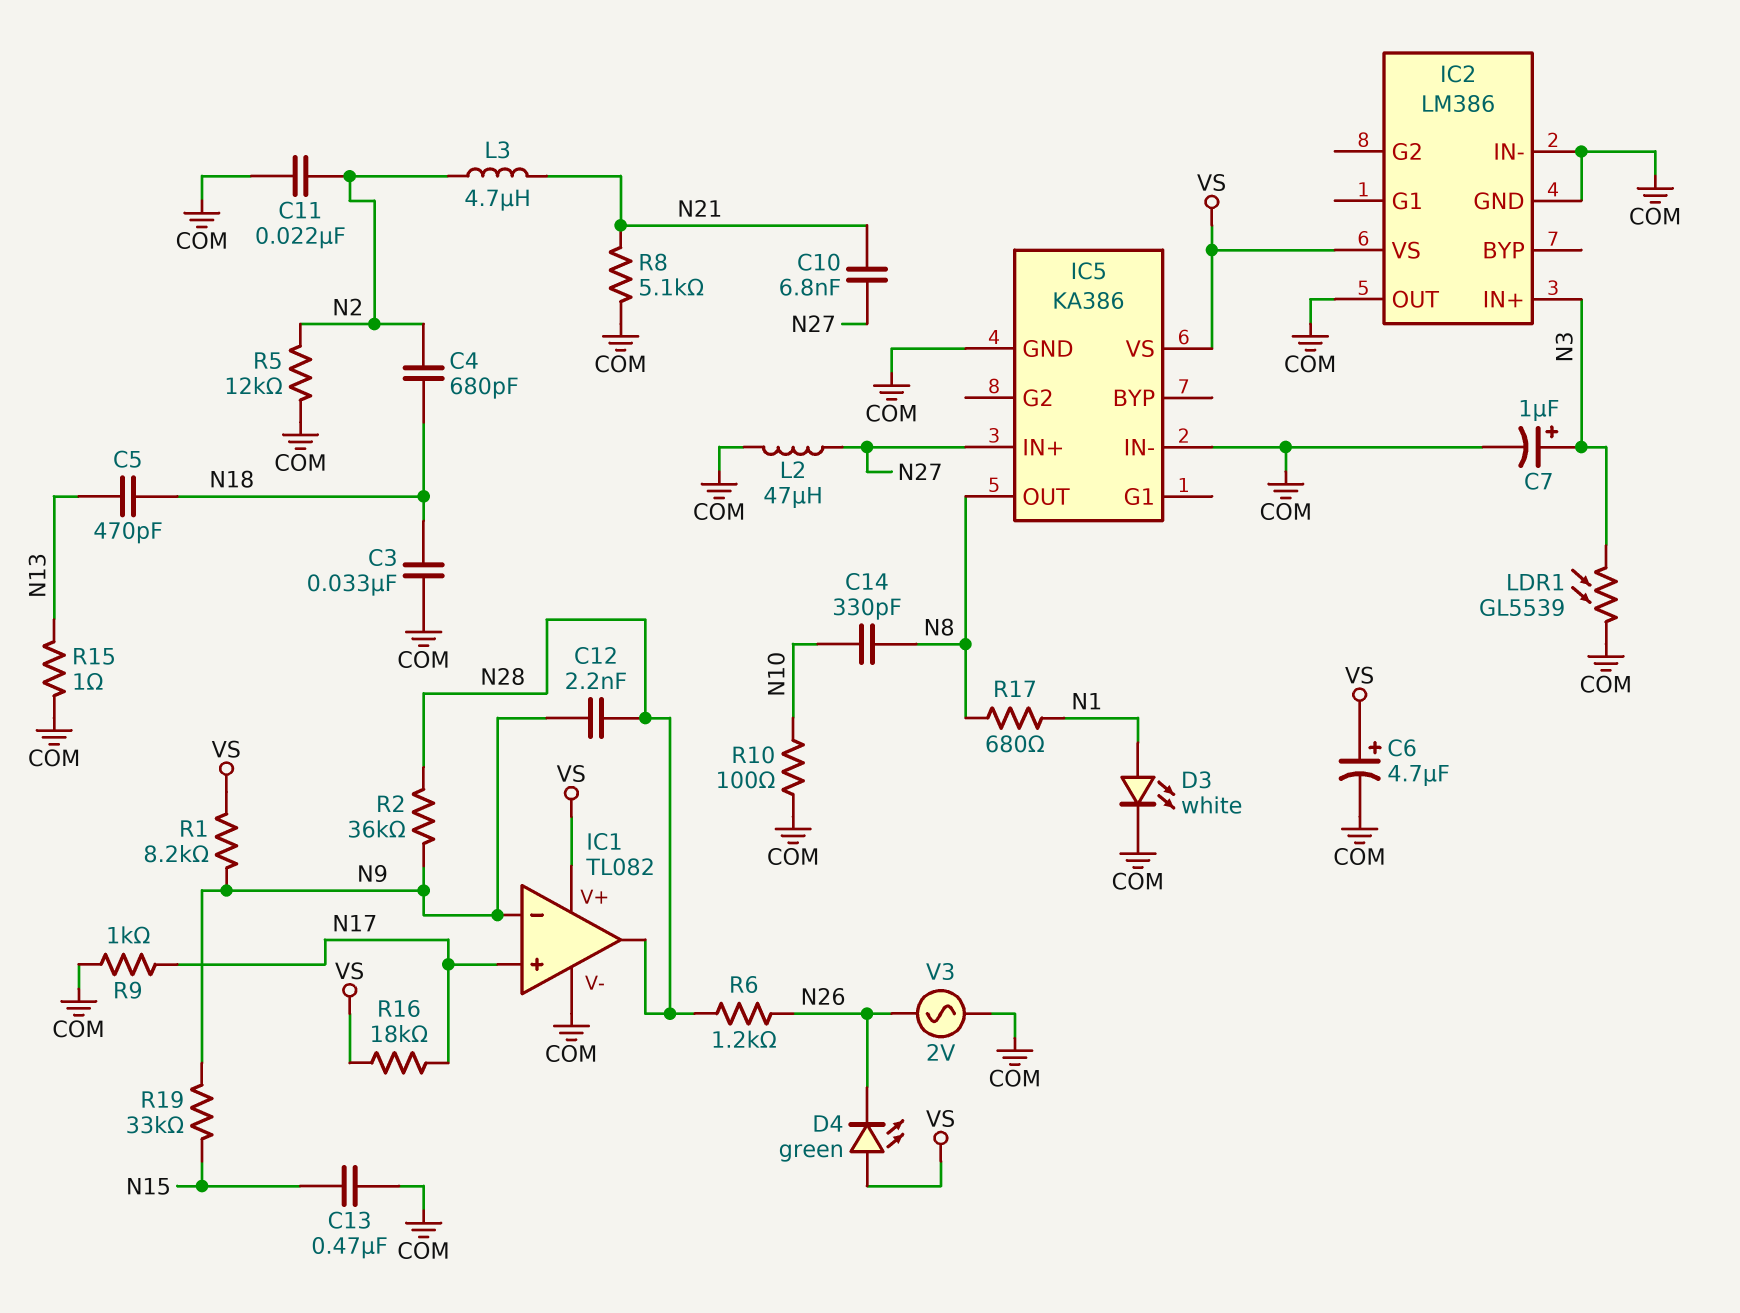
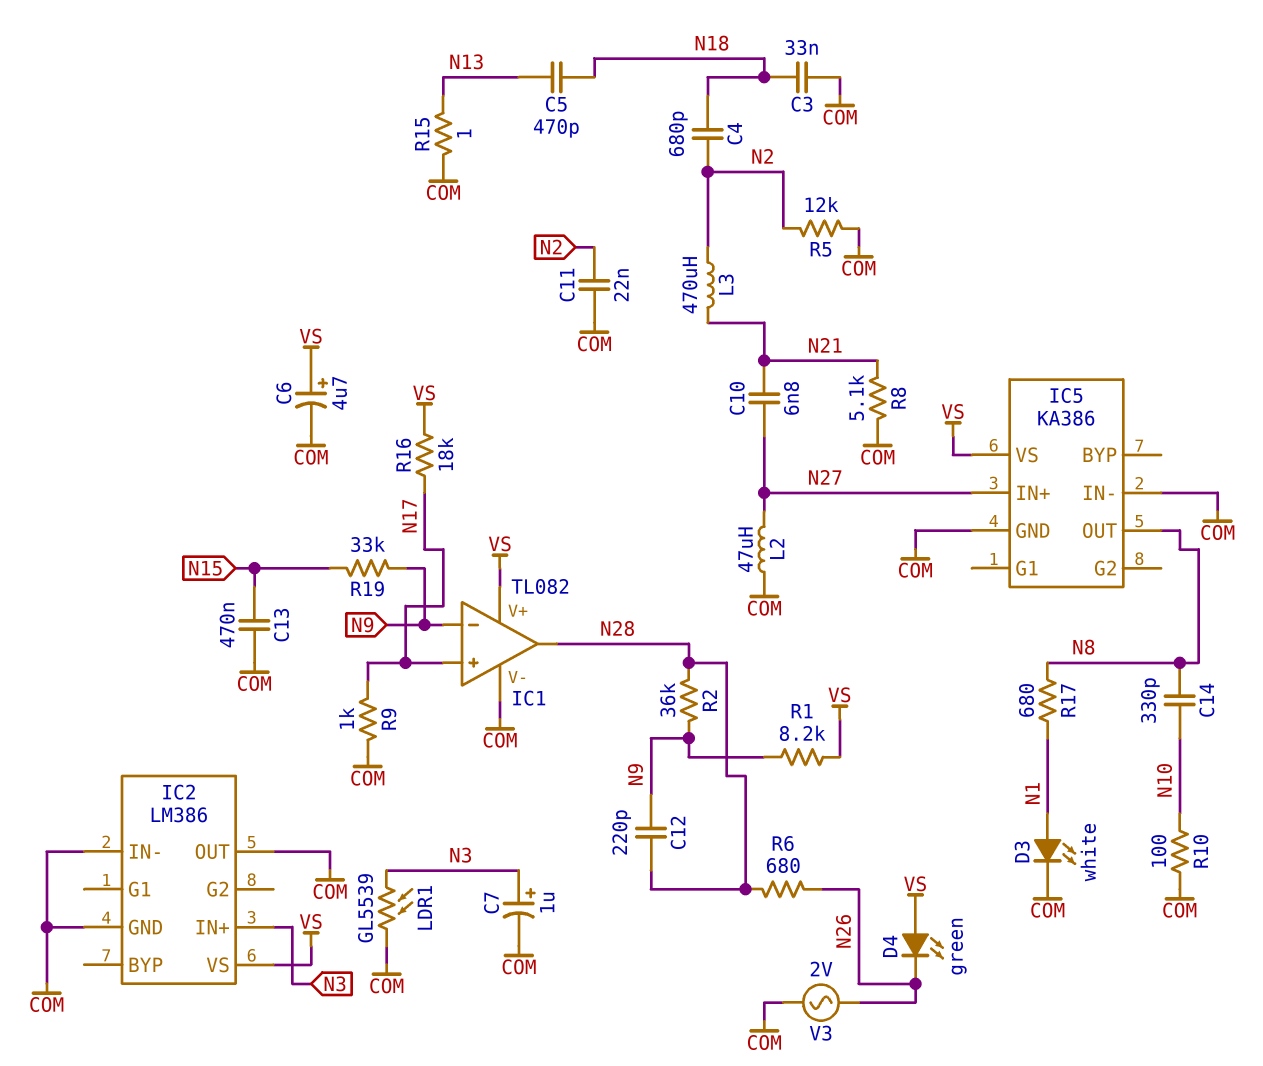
C12: 2.2nF (N9, N28) -> 220pF (N9, N28)
L3: 4.7uH (N2, N21) -> 470uH (N2, N21)
R6: 1.2k (N26, N28) -> 680 (N26, N28)

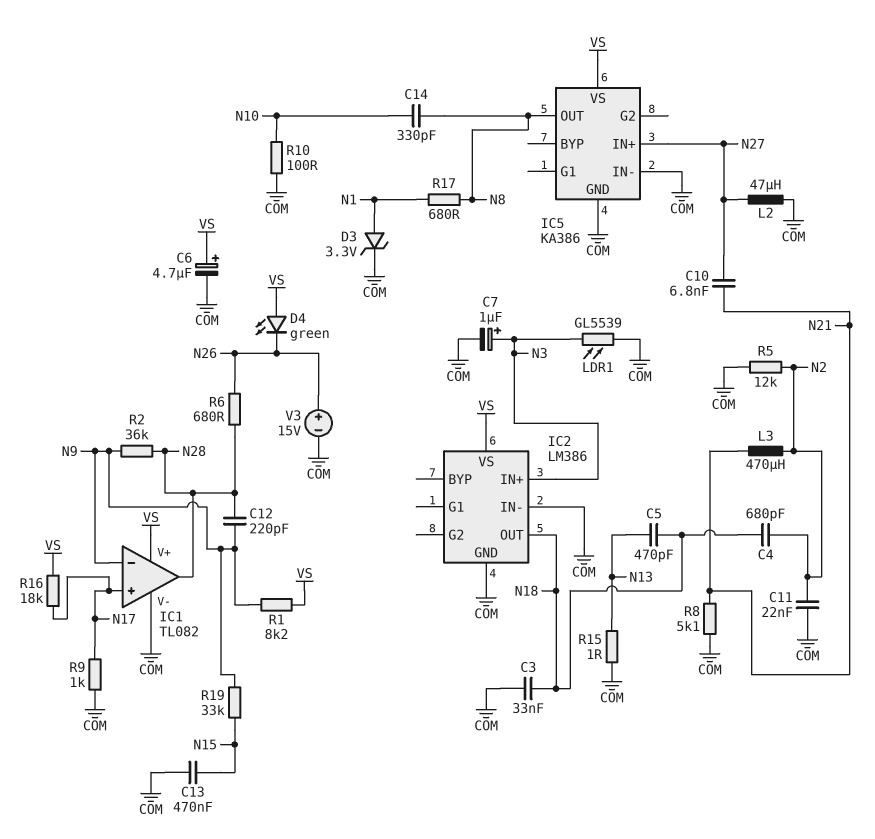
D3: LED white (A N1, K COM) -> zener 3.3V (A N1, K COM)
IC2 pin OUT: COM -> N18
V3: AC 2V (COM, N26) -> 15V (plus N26, minus COM)

